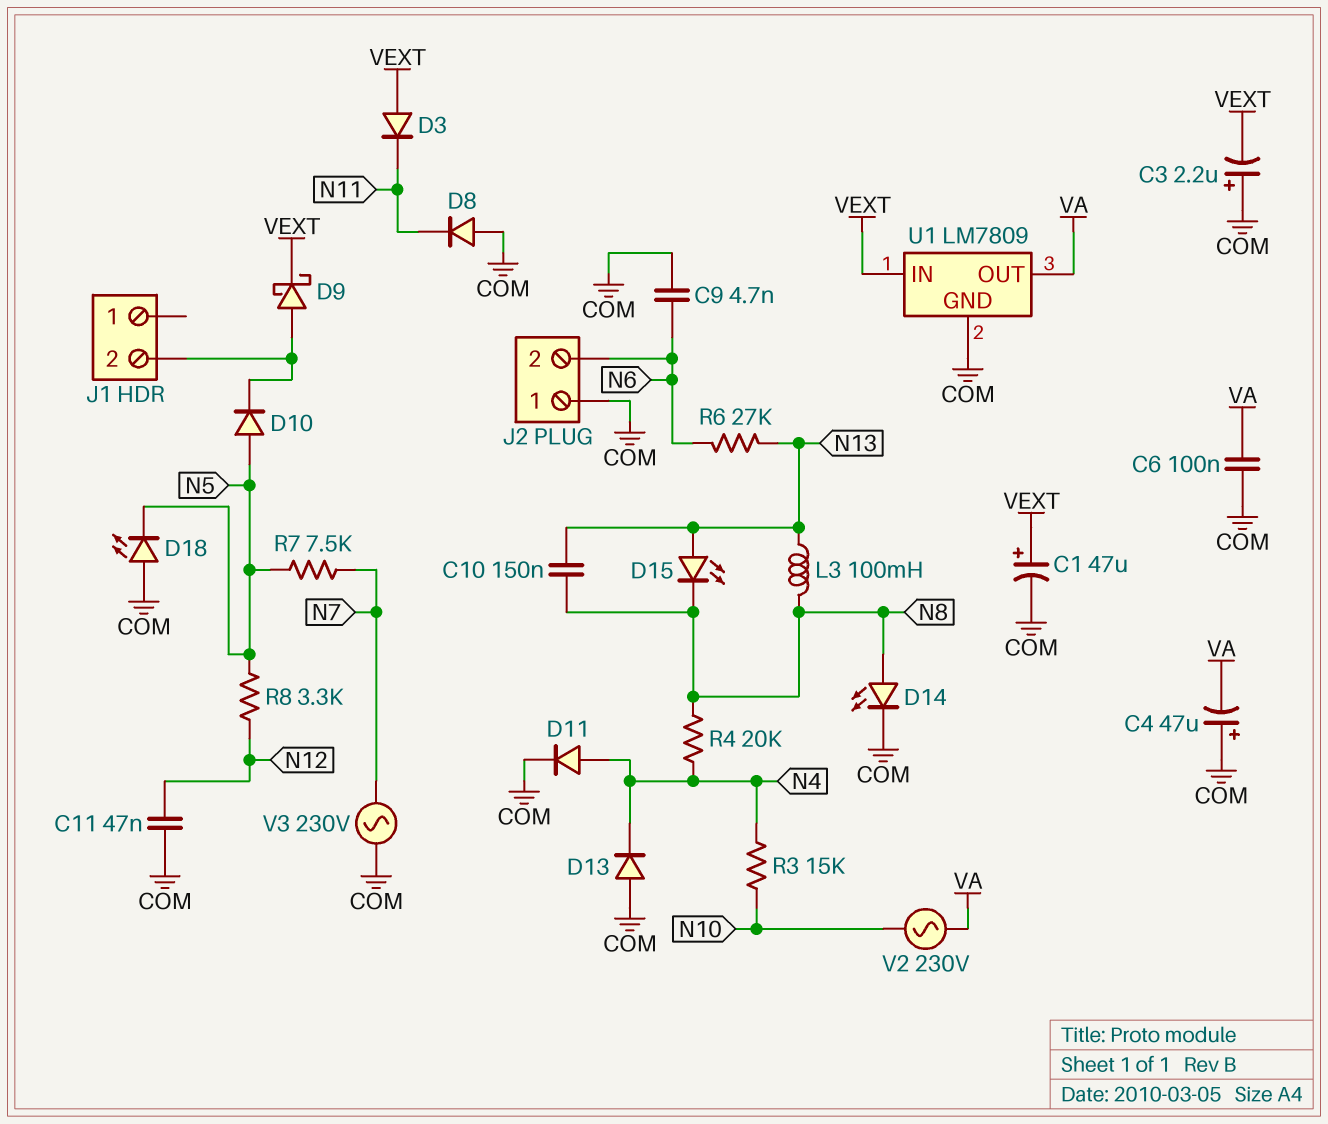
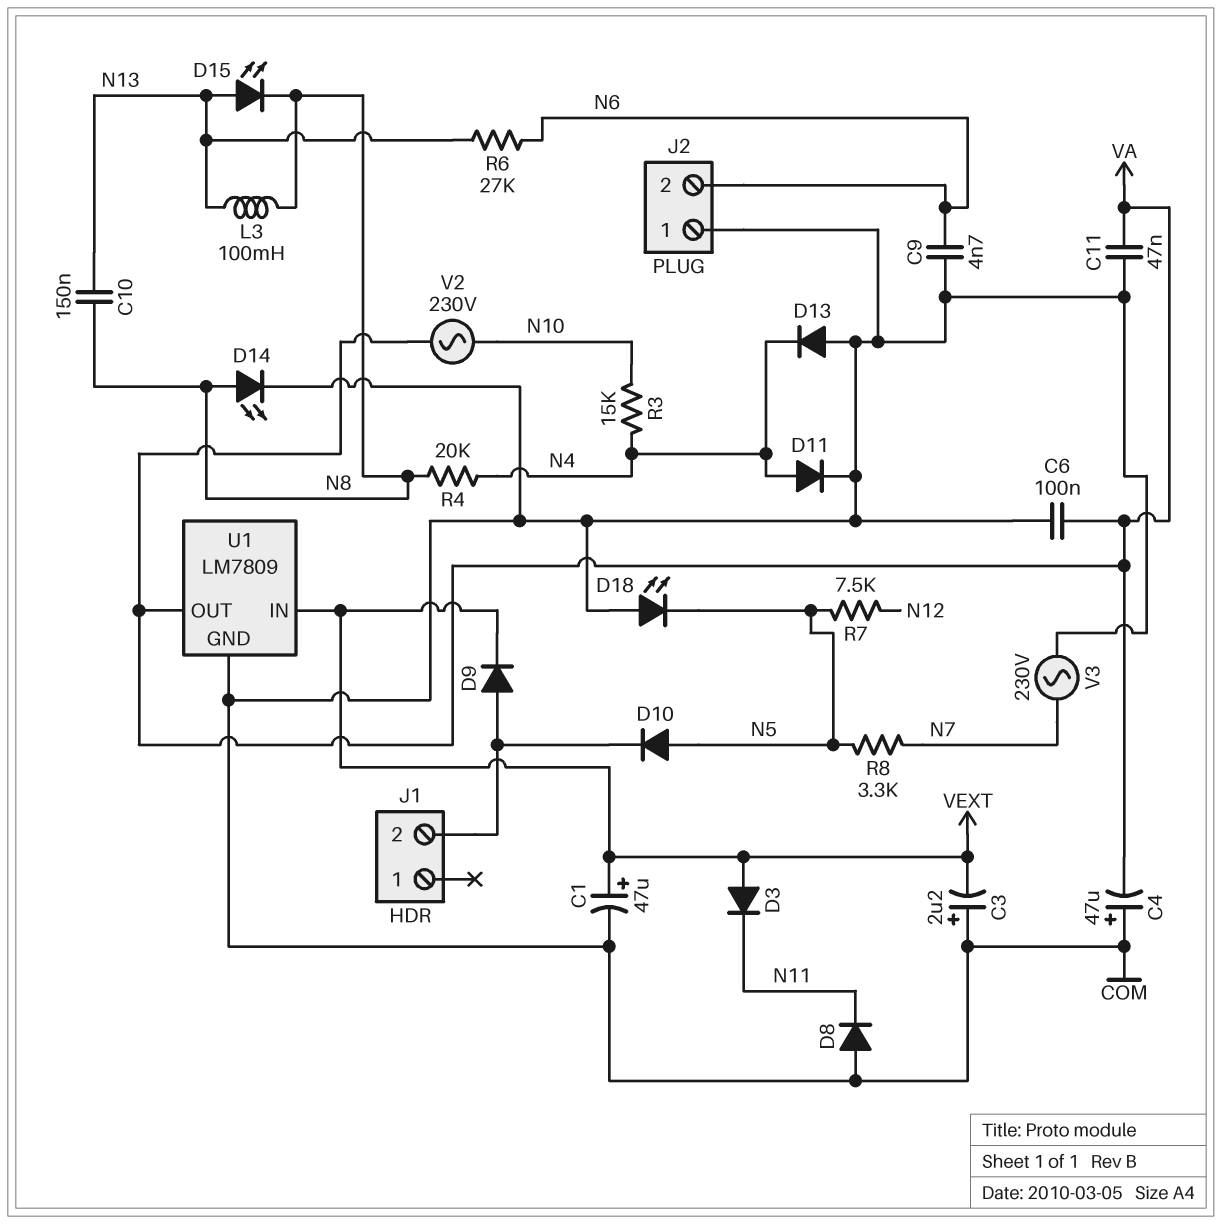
C11: 47nF (COM, N12) -> 47nF (COM, VA)
D9: schottky (A J1/2, K VEXT) -> diode (A J1/2, K VEXT)
R7: 7.5k (N5, N7) -> 7.5k (N5, N12)
R8: 3.3k (N5, N12) -> 3.3k (N5, N7)

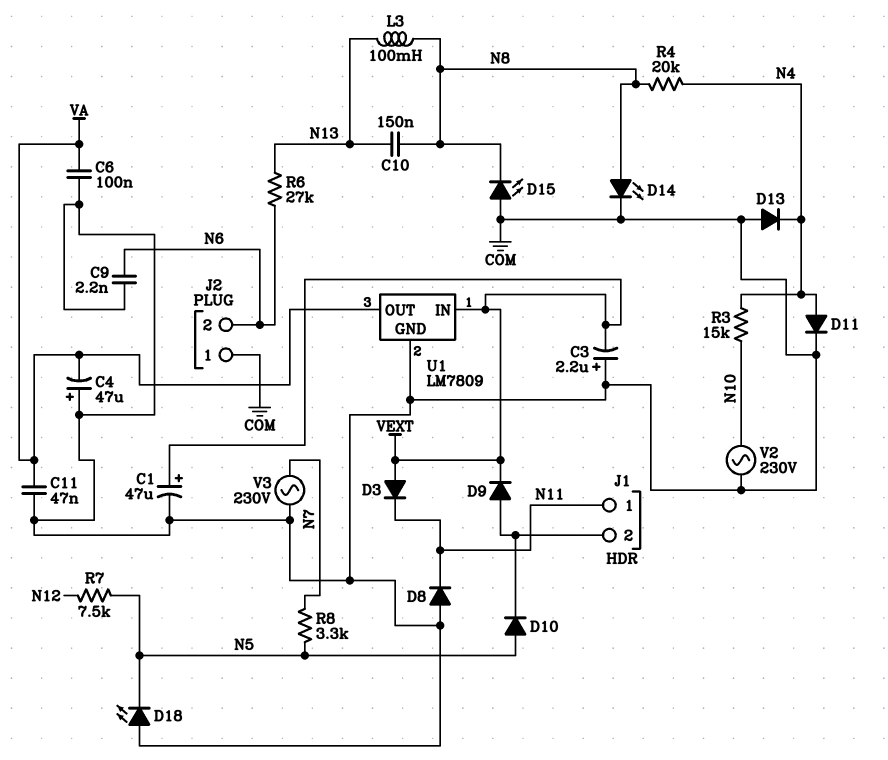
C9: 4.7nF (COM, N6) -> 2.2nF (COM, N6)
D15: LED (A N13, K N8) -> LED (A COM, K N8)
J1 pin 1: none -> N11
V2: AC 230V (N10, VA) -> AC 230V (COM, N10)

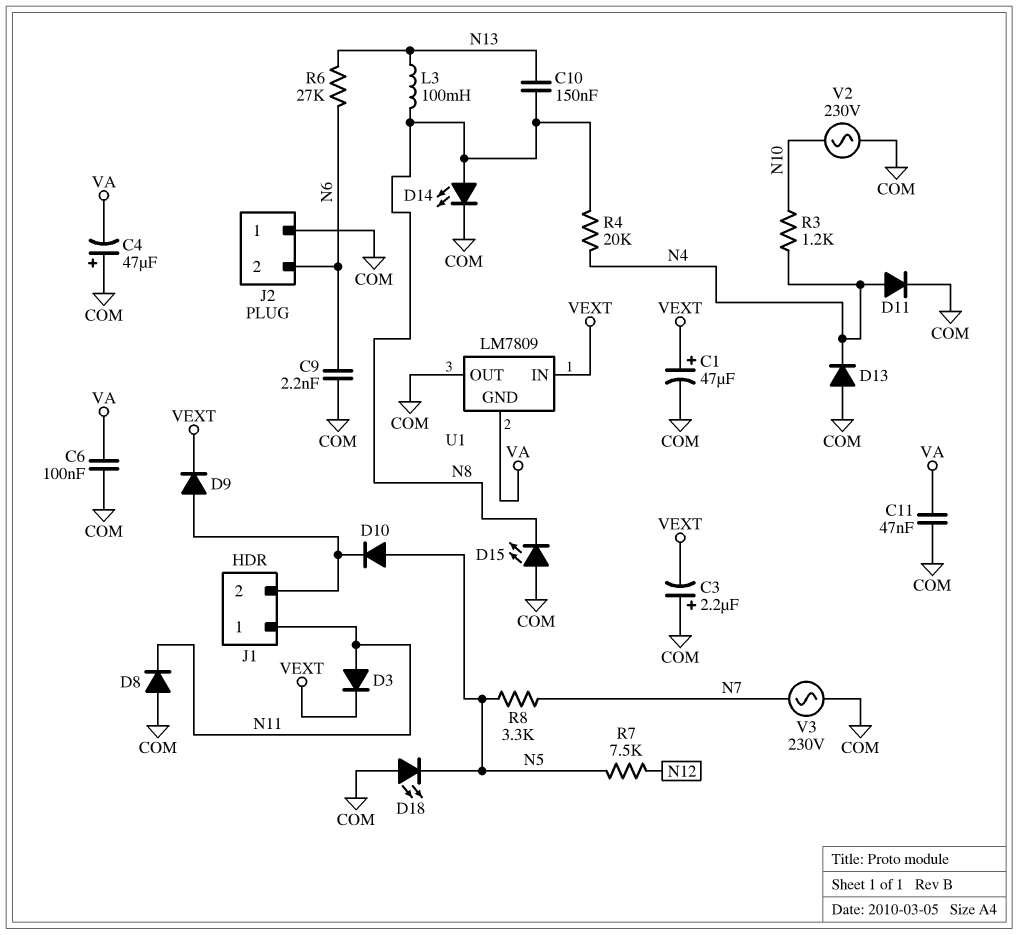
D3: diode (A VEXT, K N11) -> diode (A N11, K VEXT)
R3: 15k (N4, N10) -> 1.2k (N4, N10)
U1 pin GND: COM -> VA
U1 pin OUT: VA -> COM

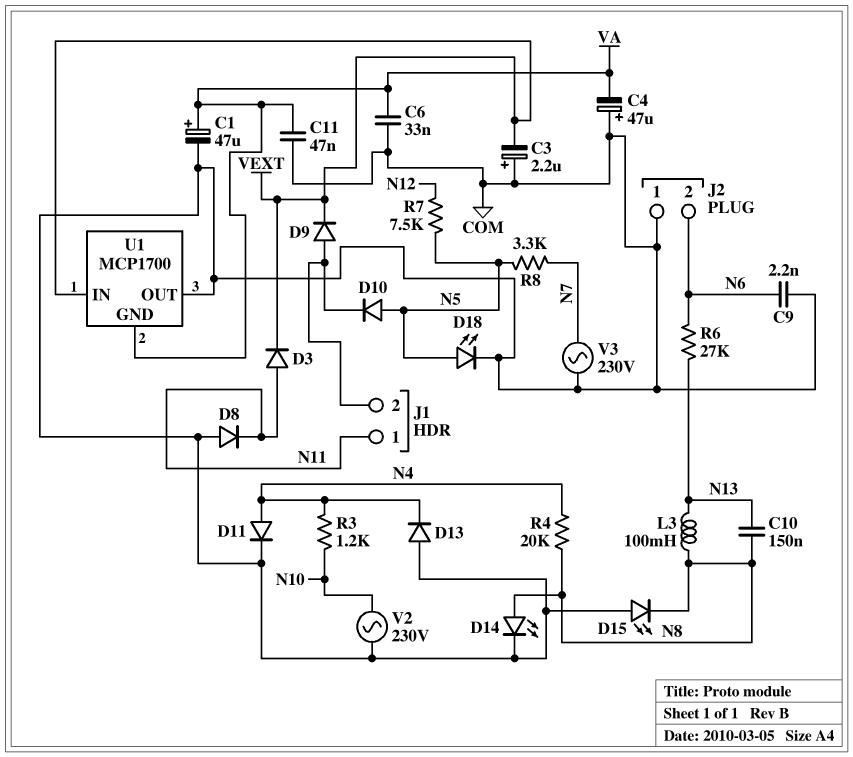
C1: 47uF (plus VEXT, minus COM) -> 47uF (plus VA, minus COM)
C6: 100nF (COM, VA) -> 33nF (COM, VA)
D18: LED (A COM, K N5) -> LED (A N5, K COM)
U1: LM7809 -> MCP1700

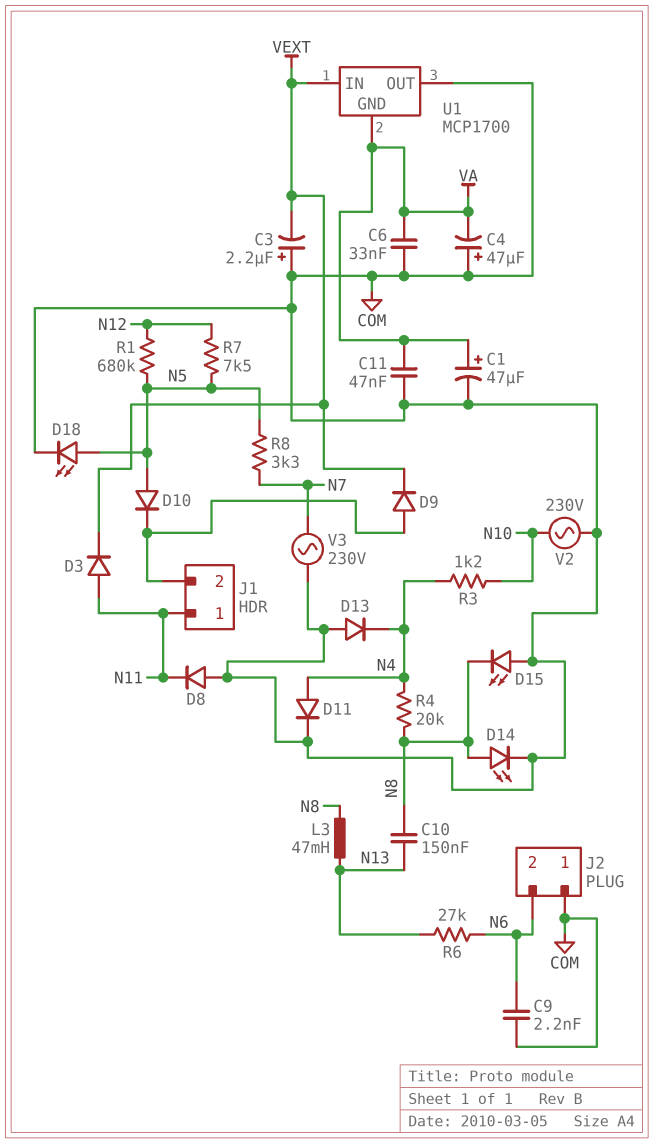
L3: 100mH (N8, N13) -> 47mH (N8, N13)
R1: none -> 680k (N5, N12)

